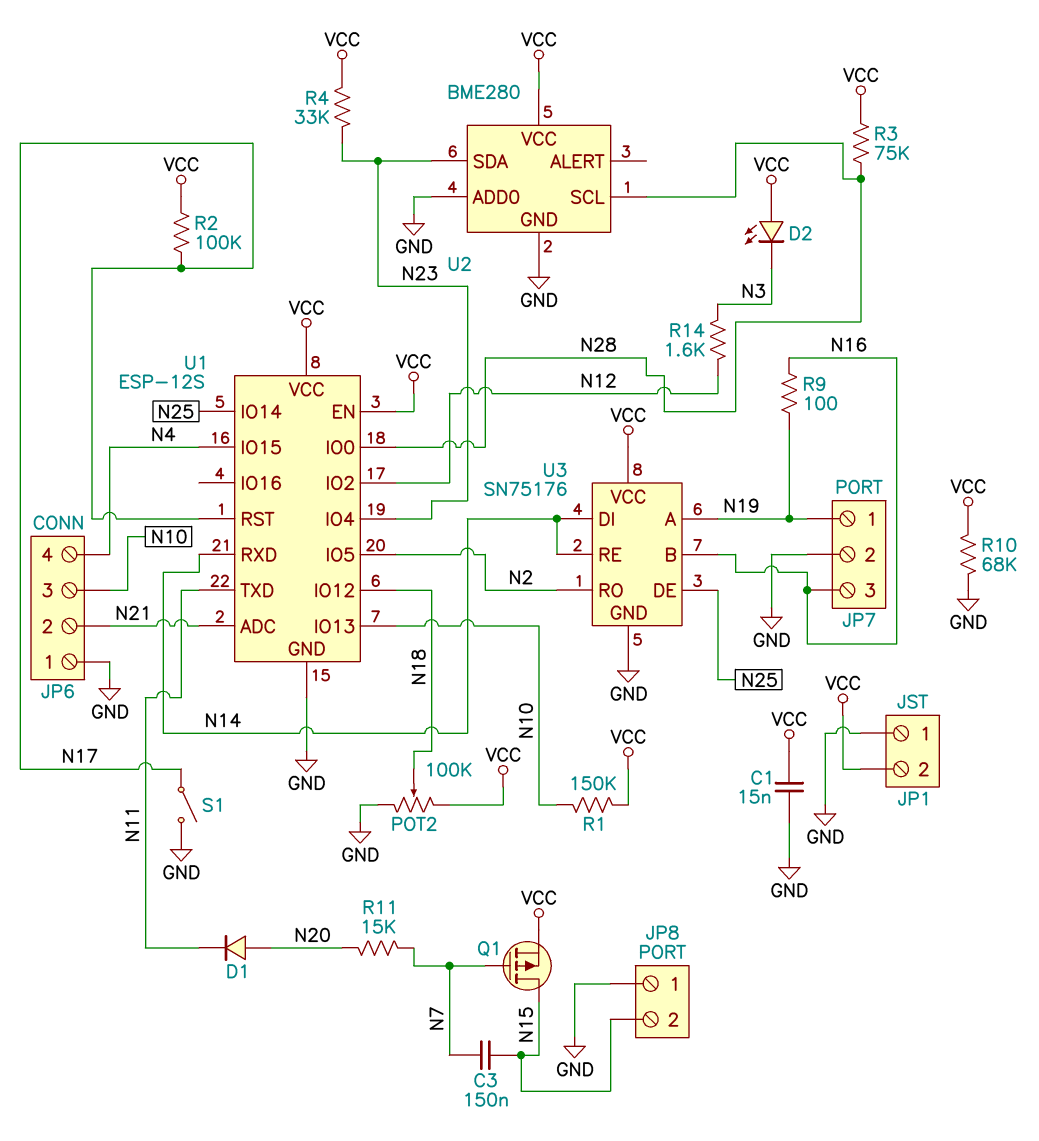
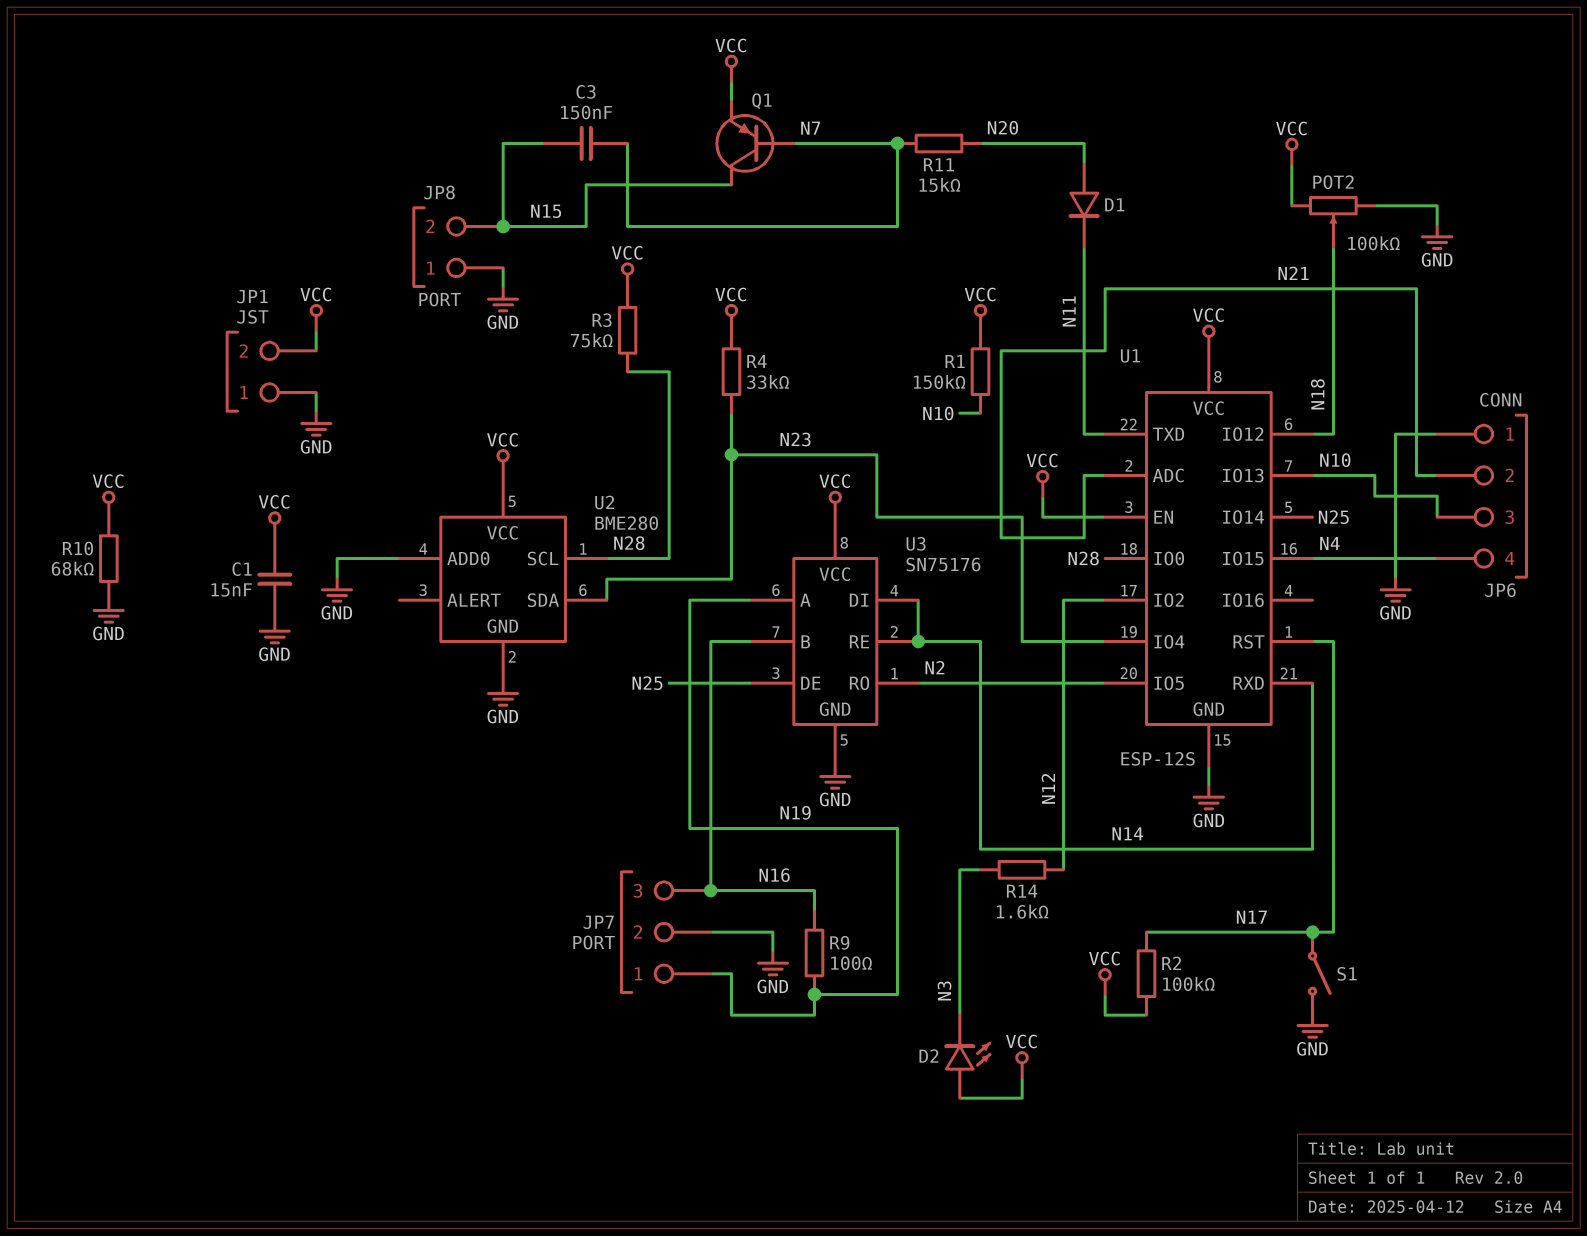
Q1: PMOS (G N7, D N15, S VCC) -> PNP (B N7, C N15, E VCC)

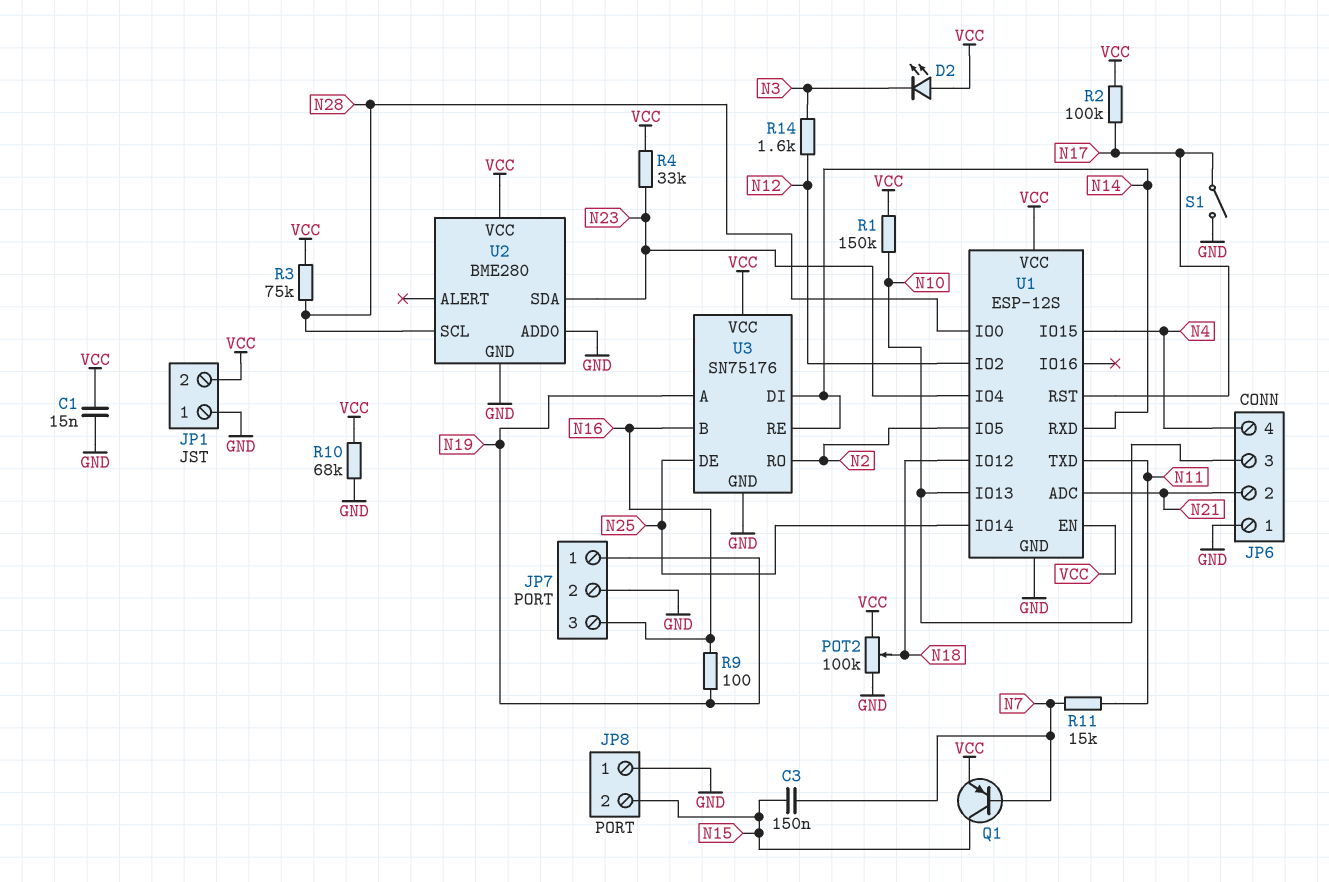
D1: diode (A N20, K N11) -> none
R11: 15k (N7, N20) -> 15k (N7, N11)

